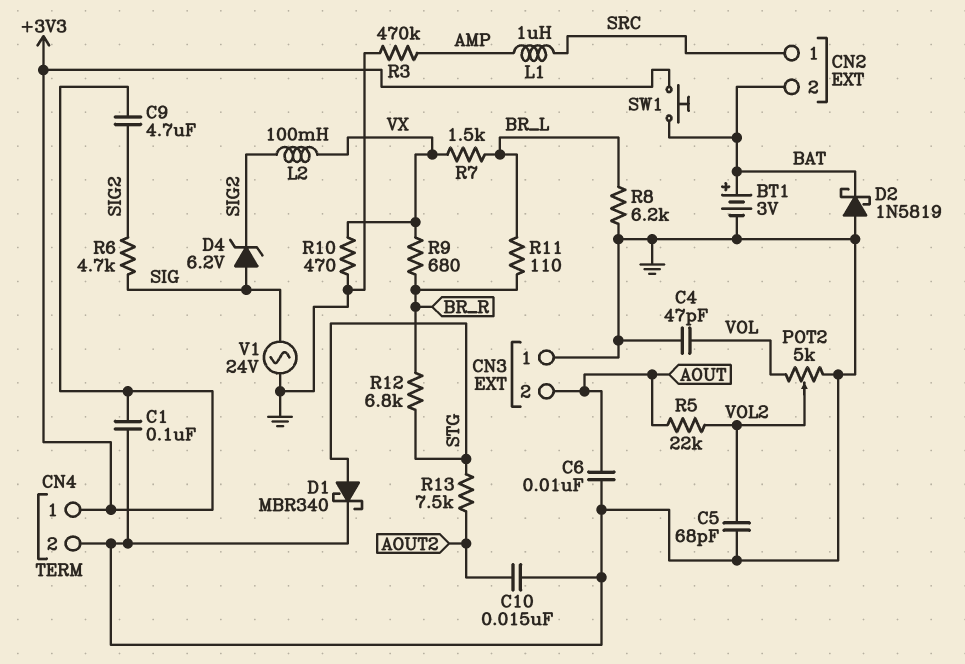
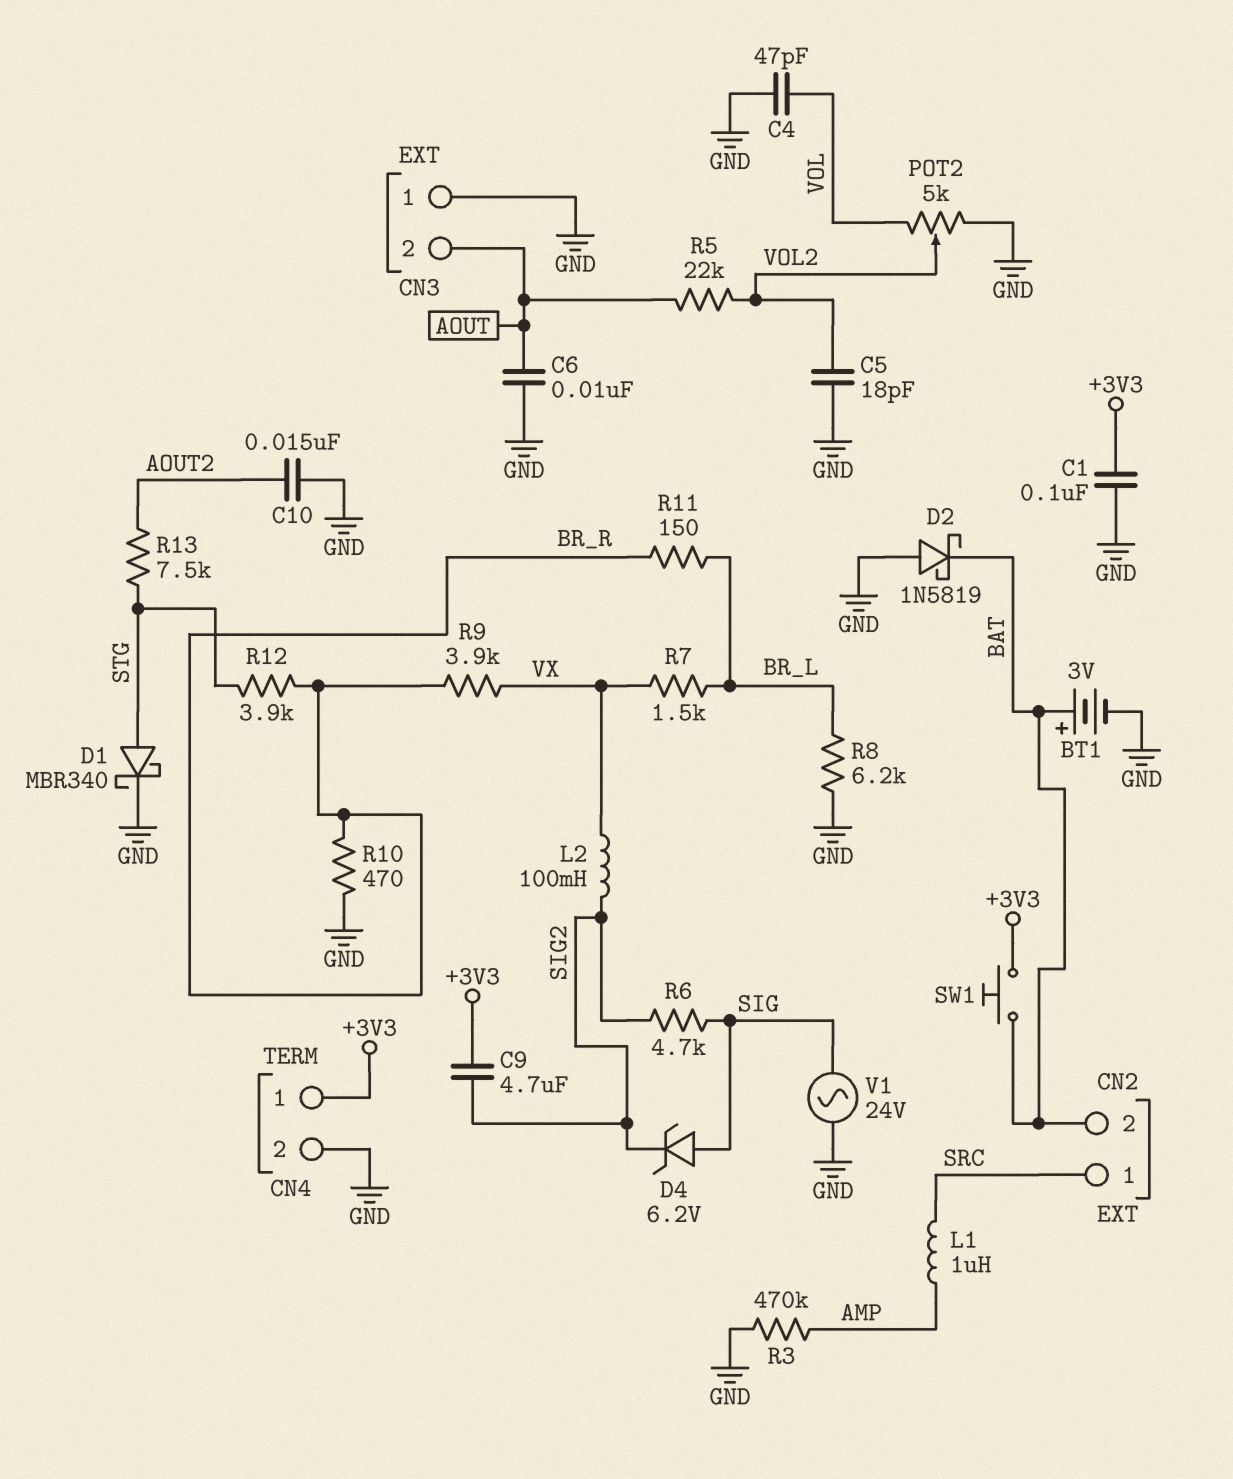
C5: 68pF (GND, VOL2) -> 18pF (GND, VOL2)
R9: 680 (BR_R, VX) -> 3.9k (BR_R, VX)
R10: 470 (GND, VX) -> 470 (BR_R, GND)
R11: 110 (BR_L, BR_R) -> 150 (BR_L, BR_R)
R12: 6.8k (BR_R, STG) -> 3.9k (BR_R, STG)

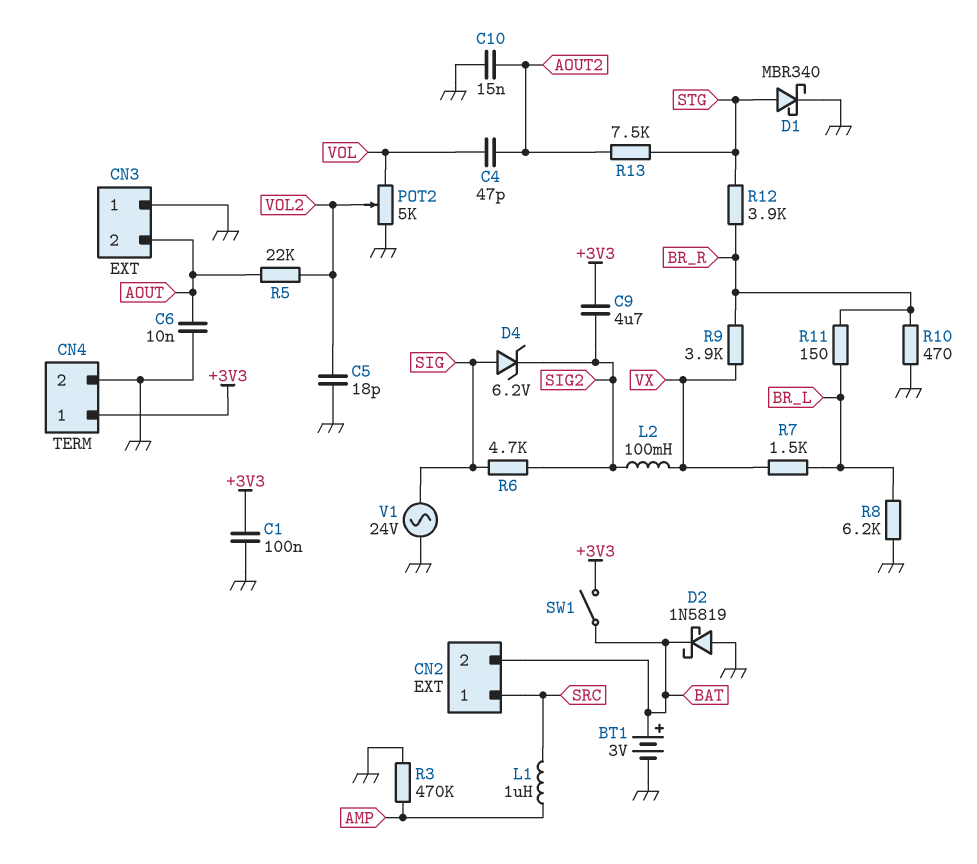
C4: 47pF (GND, VOL) -> 47pF (AOUT2, VOL)
SW1: button (+3V3, BAT) -> switch (+3V3, BAT)

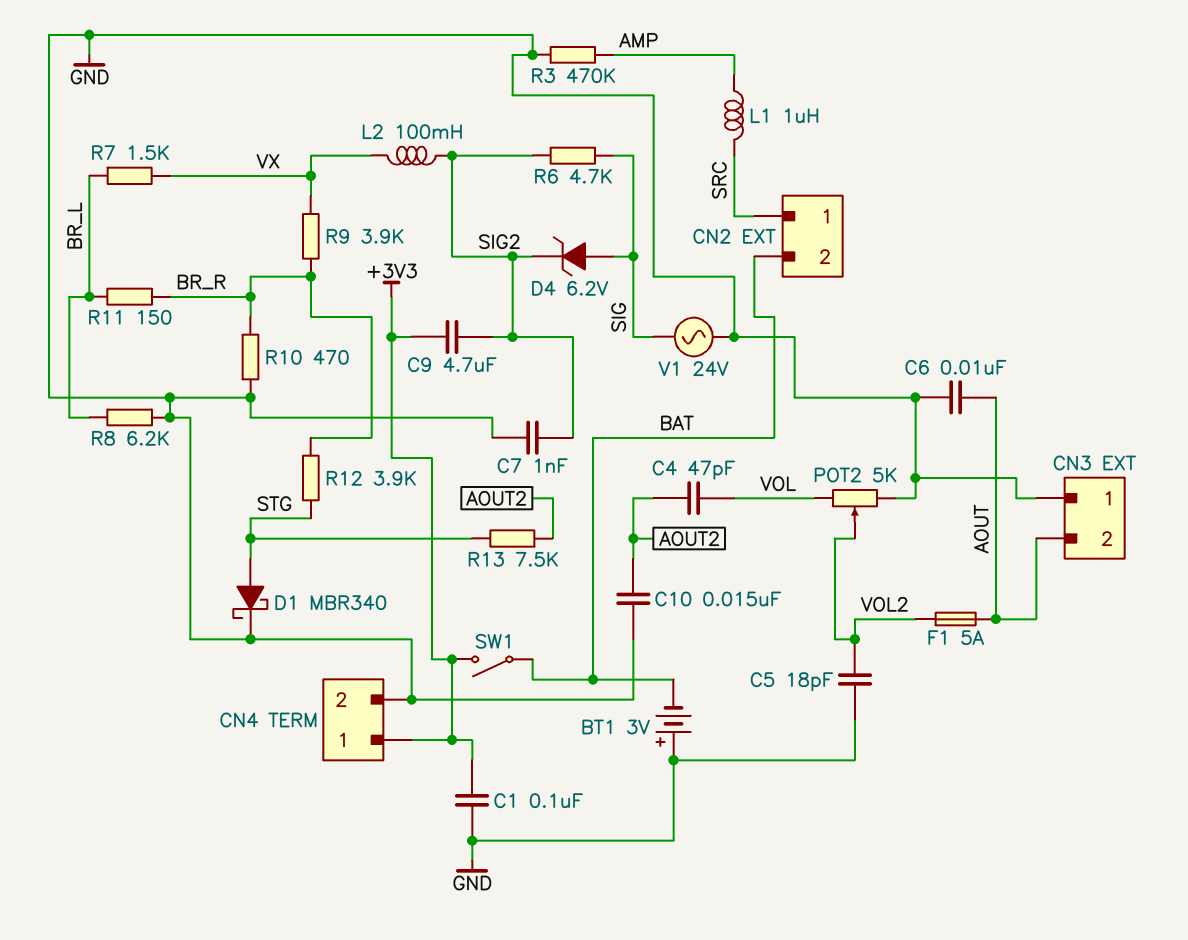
BT1: 3V (plus BAT, minus GND) -> 3V (plus GND, minus BAT)
C7: none -> 1nF (GND, SIG2)
D2: schottky 1N5819 (A GND, K BAT) -> none
F1: none -> 5A (AOUT, VOL2)
R5: 22k (AOUT, VOL2) -> none

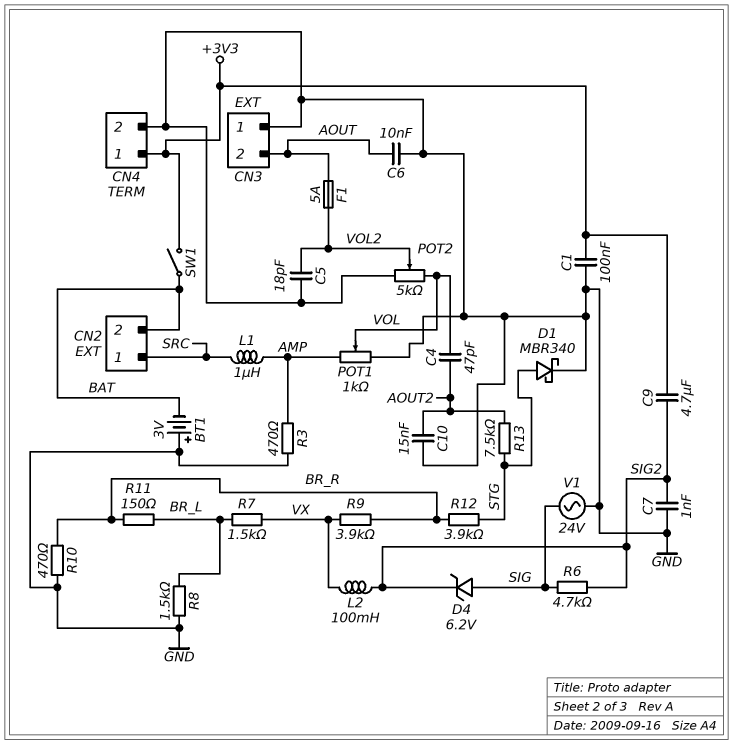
POT1: none -> 1k (AMP, GND, wiper VOL)
R3: 470k (AMP, GND) -> 470 (AMP, GND)
R8: 6.2k (BR_L, GND) -> 1.5k (BR_L, GND)

